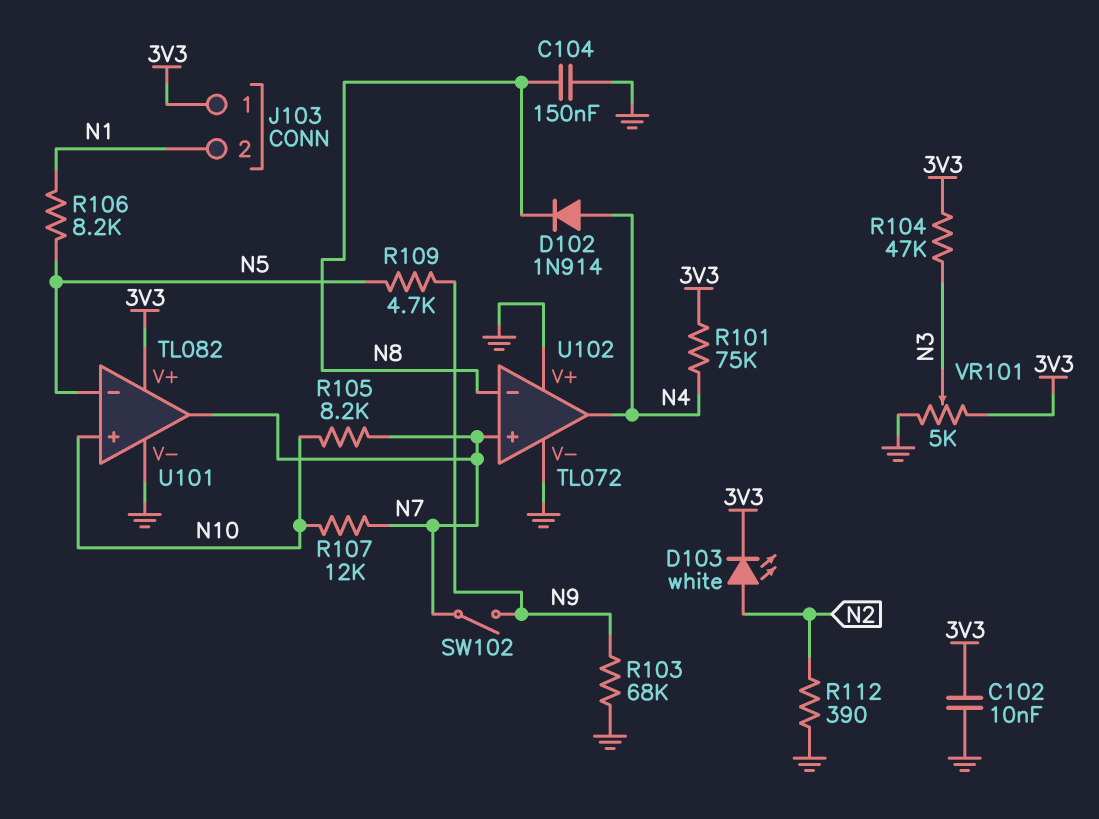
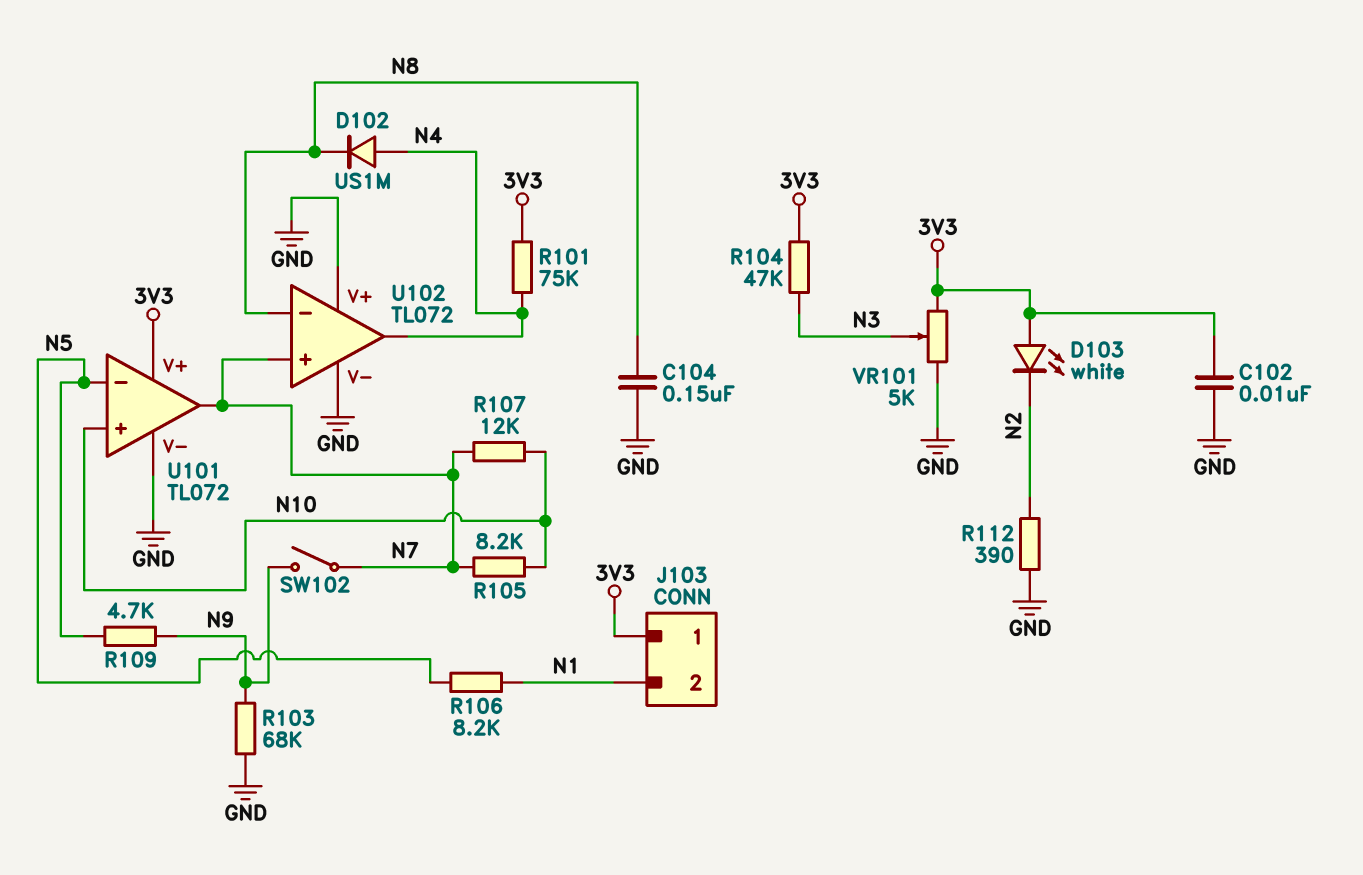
D102: diode 1N914 (A N4, K N8) -> diode US1M (A N4, K N8)
D103: LED white (A N2, K 3V3) -> LED white (A 3V3, K N2)
U101: TL082 -> TL072

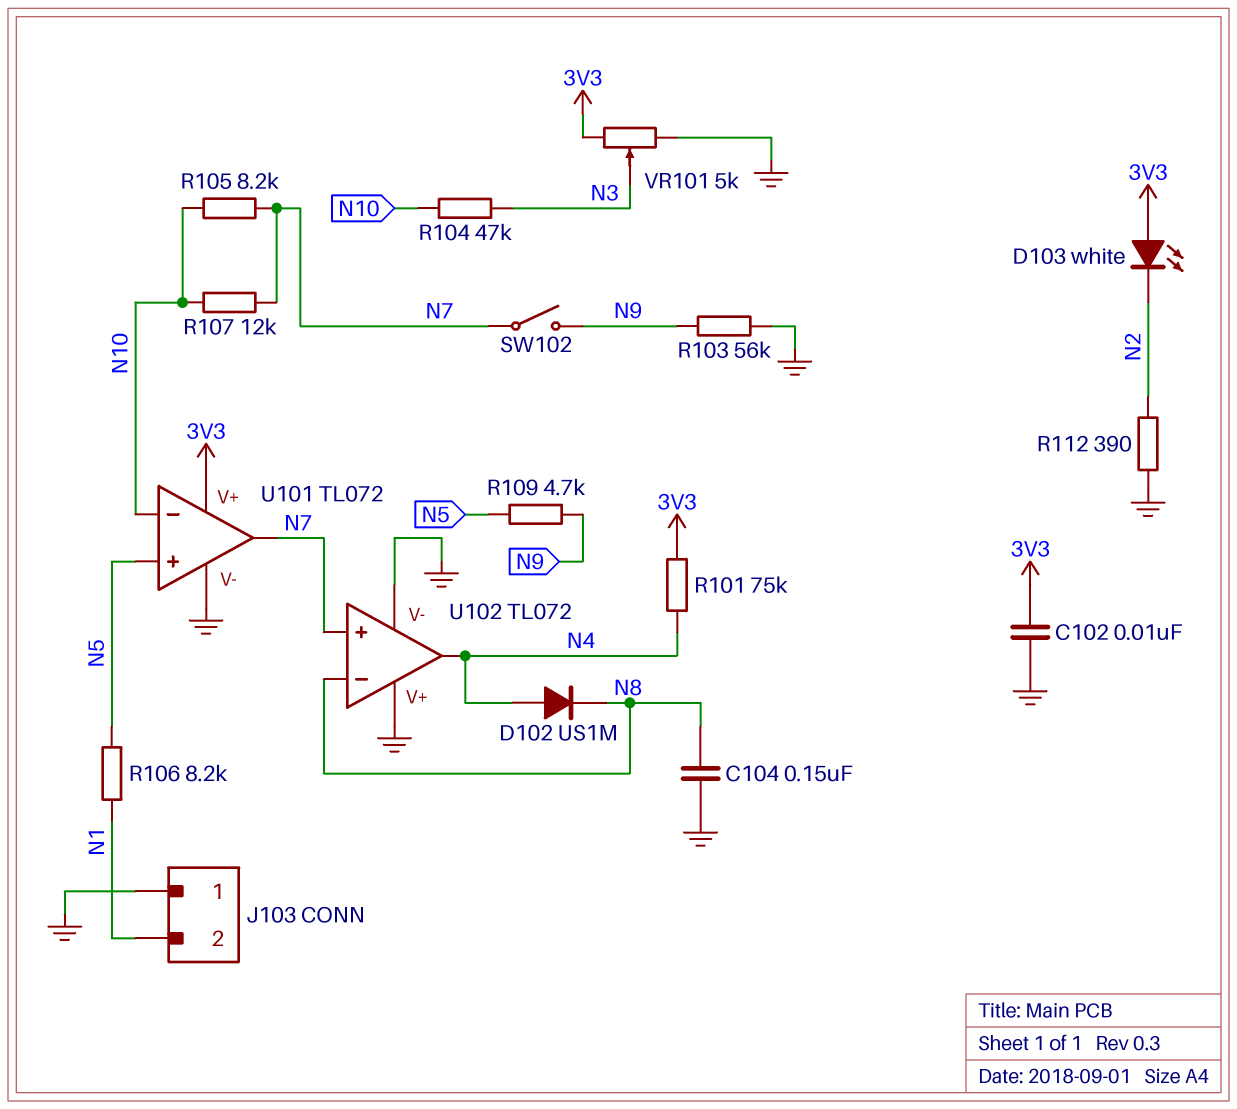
J103 pin 1: 3V3 -> GND
R103: 68k (GND, N9) -> 56k (GND, N9)
R104: 47k (3V3, N3) -> 47k (N3, N10)
U101 pin in+: N10 -> N5
U101 pin in-: N5 -> N10

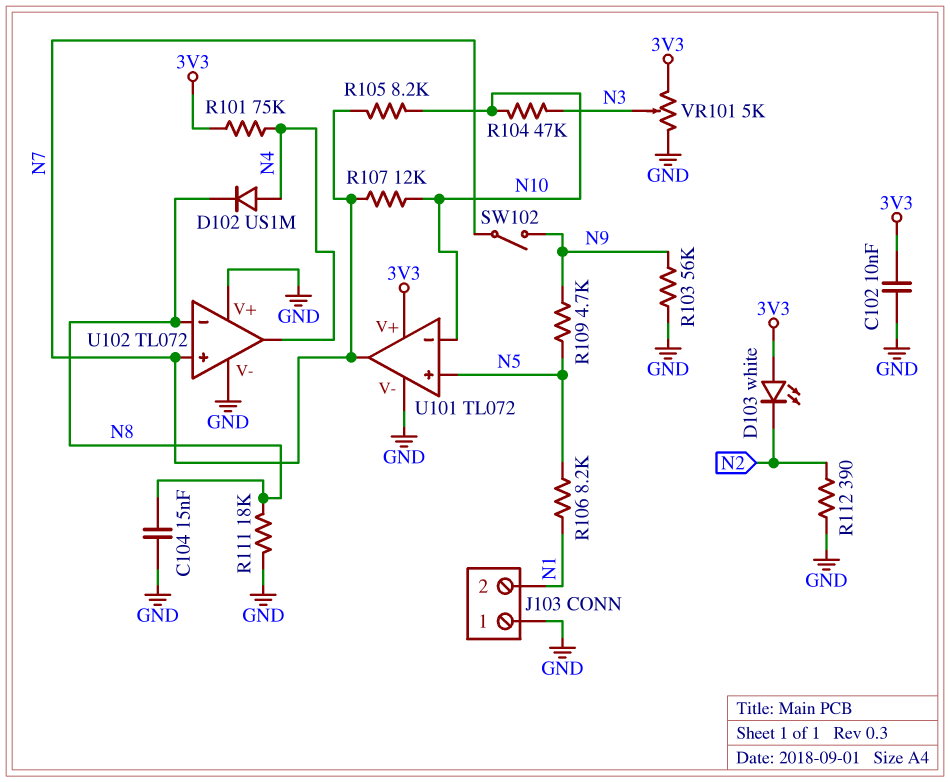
C104: 150nF (GND, N8) -> 15nF (GND, N8)
R111: none -> 18k (GND, N8)

